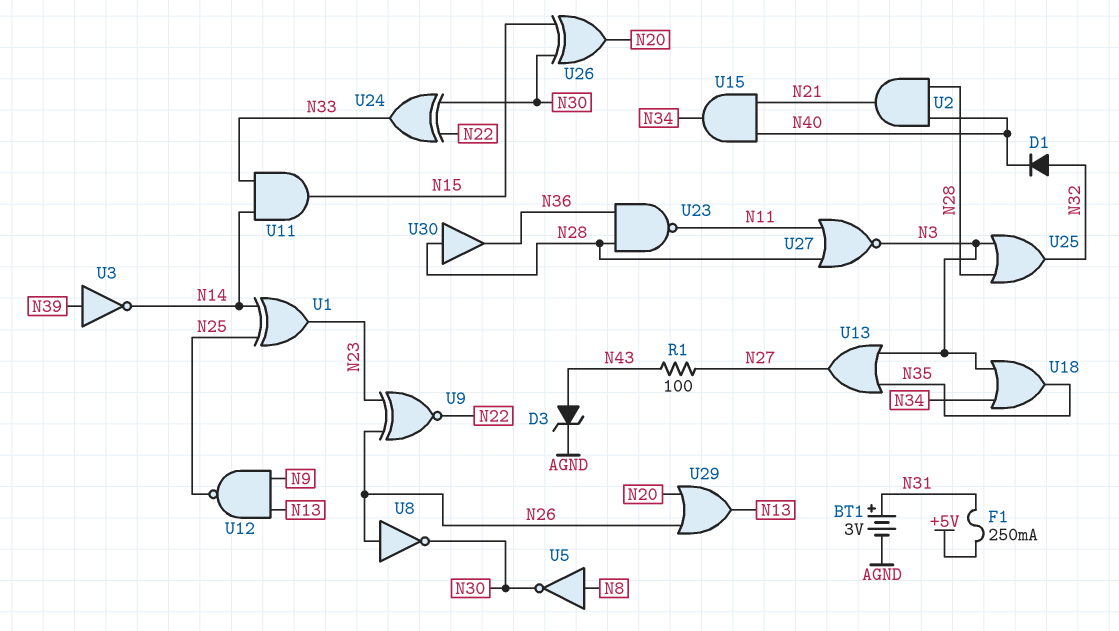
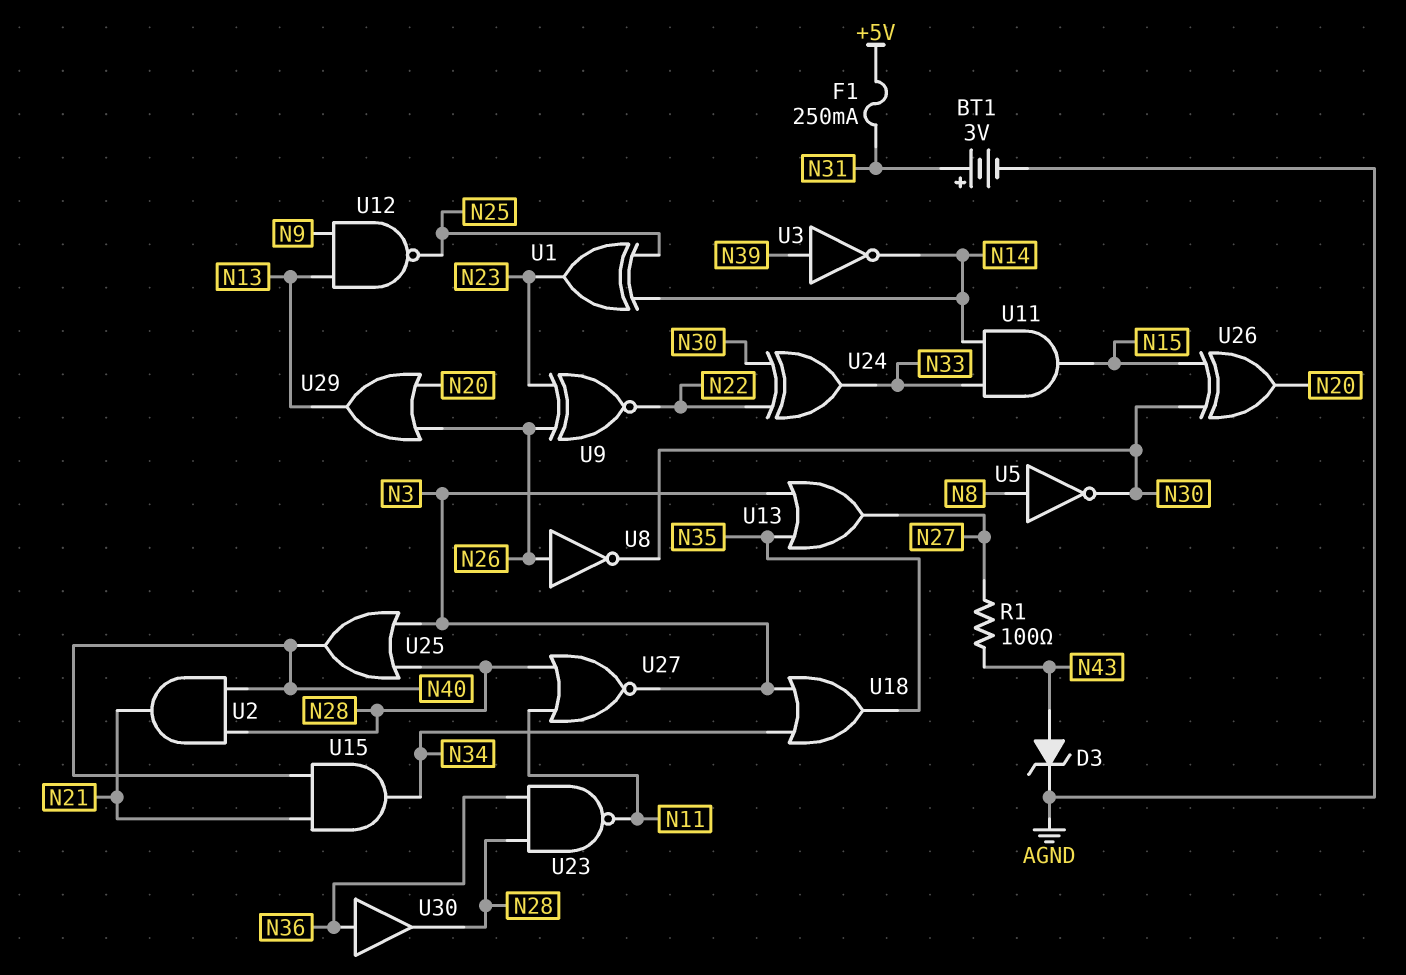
D1: diode (A N32, K N40) -> none
U25: OR (in N3, in N28, out N32) -> OR (in N3, in N28, out N40)
U30: buffer (in N28, out N36) -> buffer (in N36, out N28)

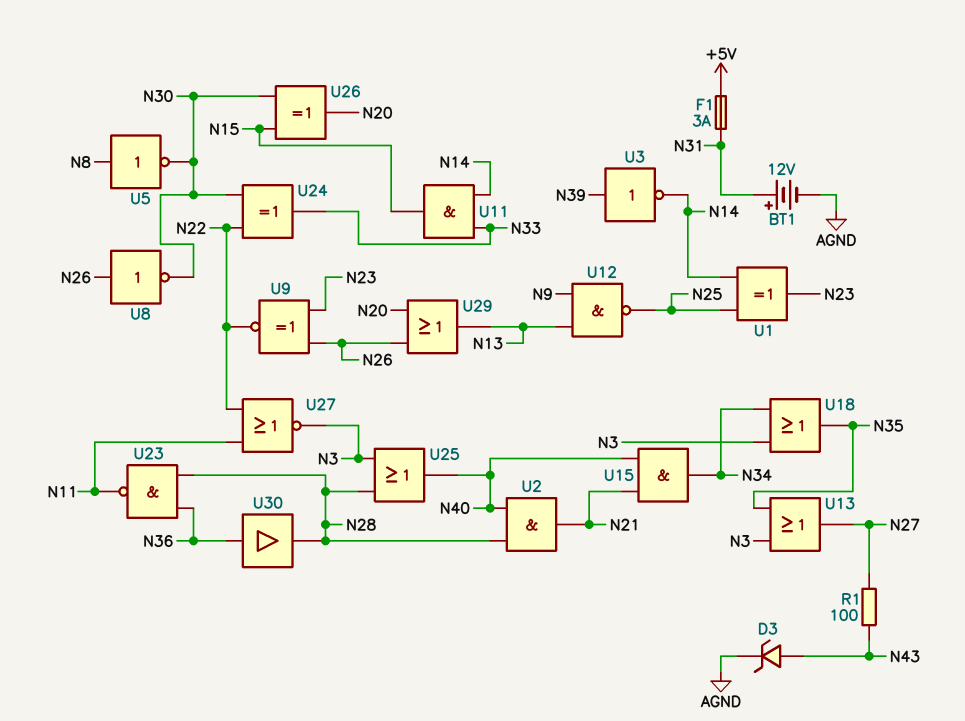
BT1: 3V (plus N31, minus AGND) -> 12V (plus N31, minus AGND)
F1: 250mA (+5V, N31) -> 3A (+5V, N31)
U27: NOR (in N11, in N28, out N3) -> NOR (in N11, in N22, out N3)

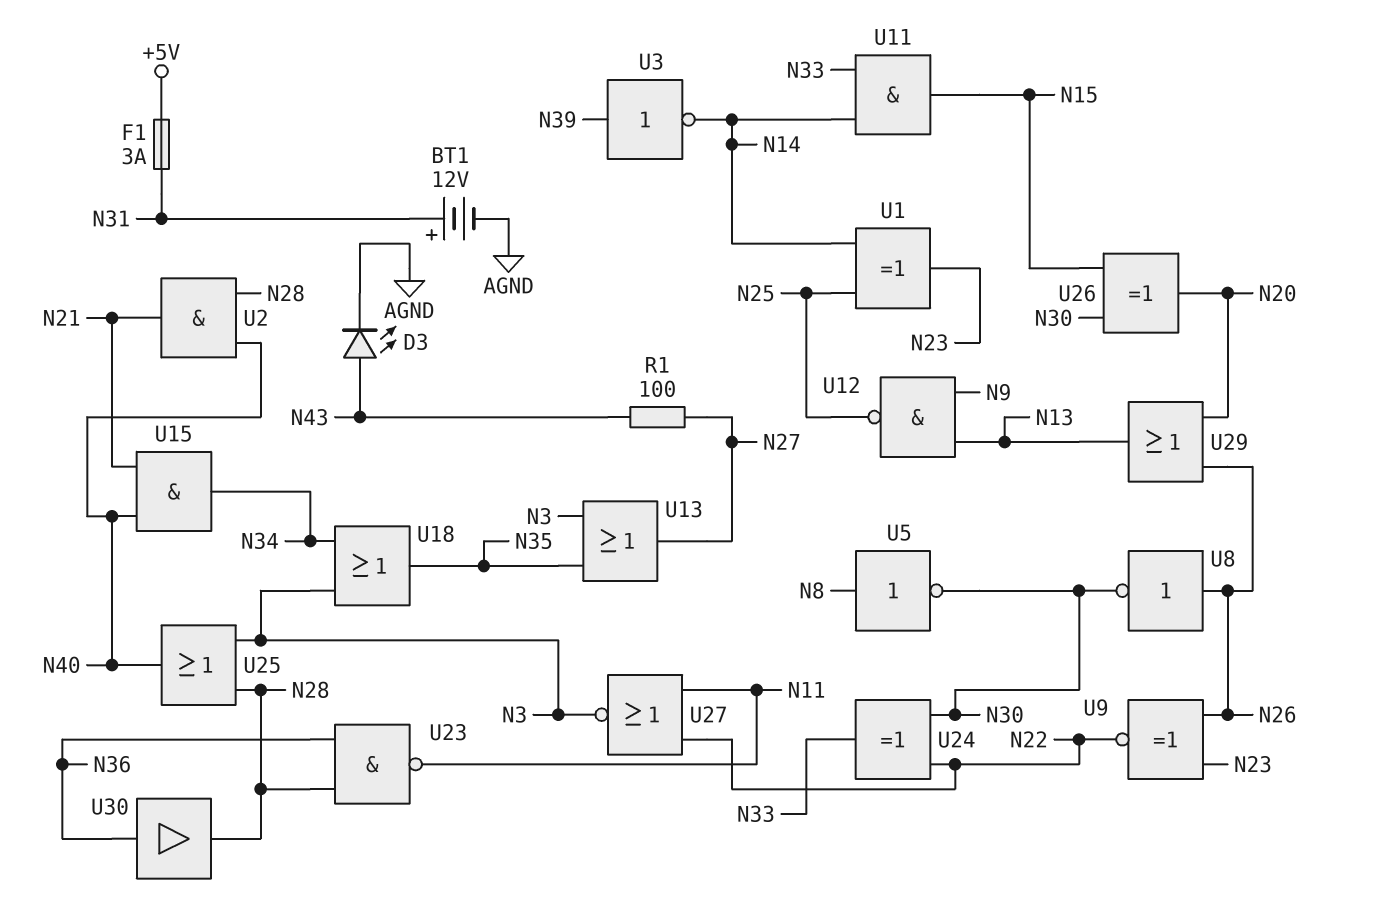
D3: zener (A N43, K AGND) -> LED (A N43, K AGND)

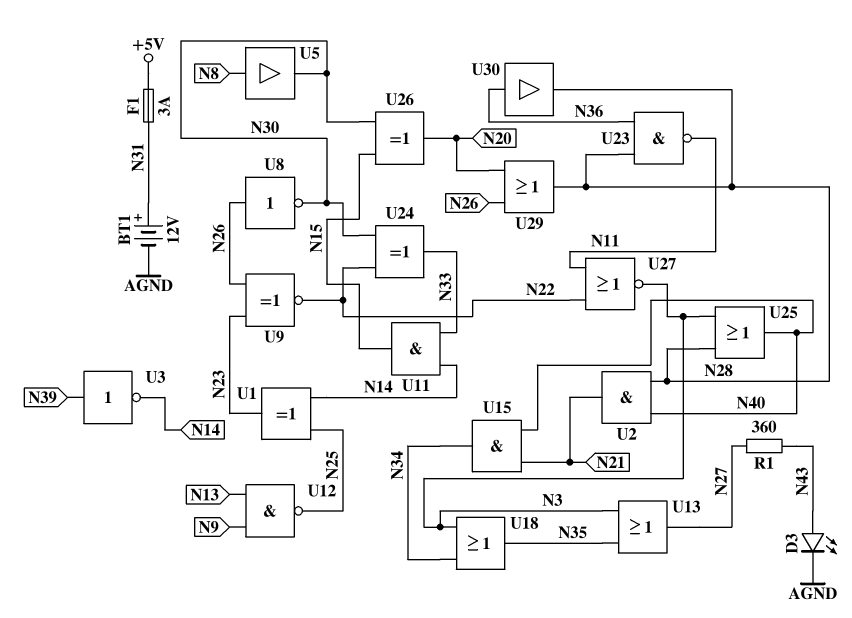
R1: 100 (N27, N43) -> 360 (N27, N43)
U5: NOT (in N8, out N30) -> buffer (in N8, out N30)
U29: OR (in N20, in N26, out N13) -> OR (in N20, in N26, out N28)

